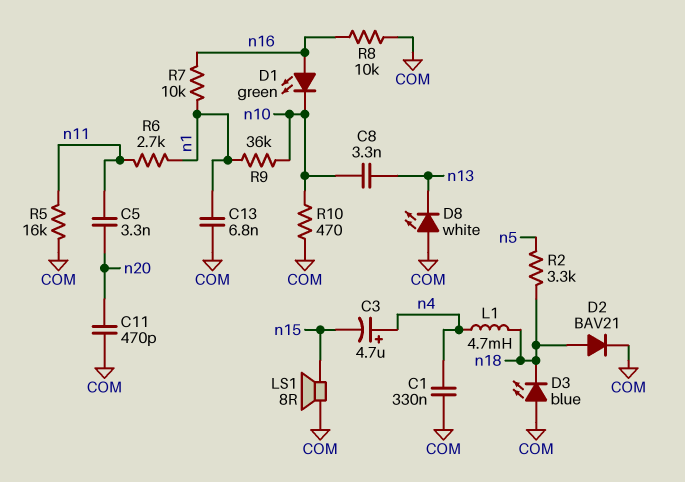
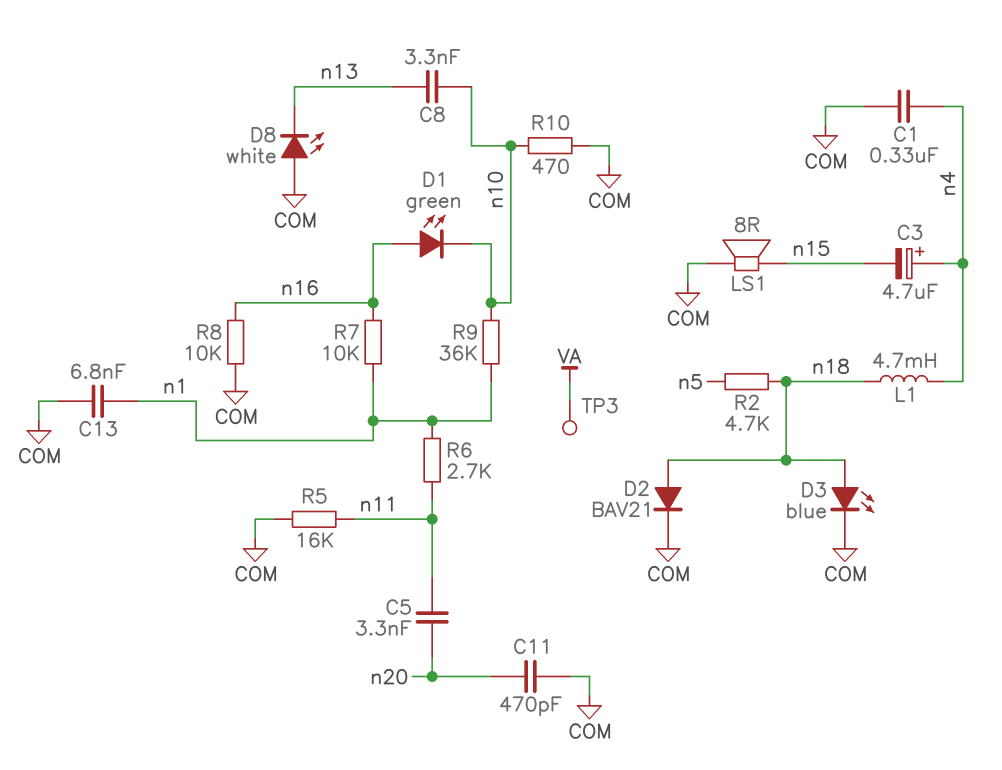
D3: LED blue (A COM, K n18) -> LED blue (A n18, K COM)
R2: 3.3k (n5, n18) -> 4.7k (n5, n18)
TP3: none -> test point (VA)

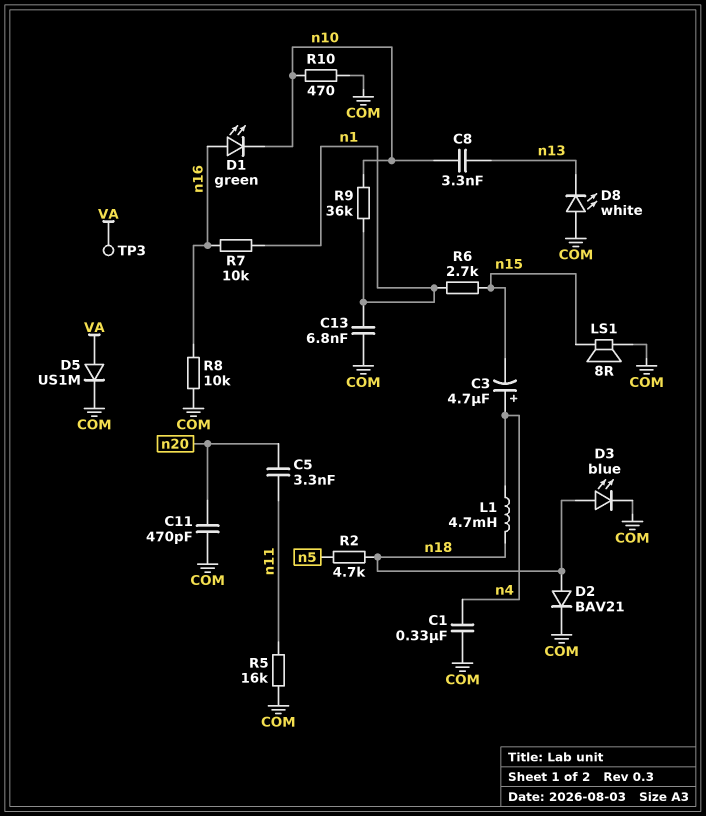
D5: none -> diode US1M (A VA, K COM)
R6: 2.7k (n1, n11) -> 2.7k (n1, n15)

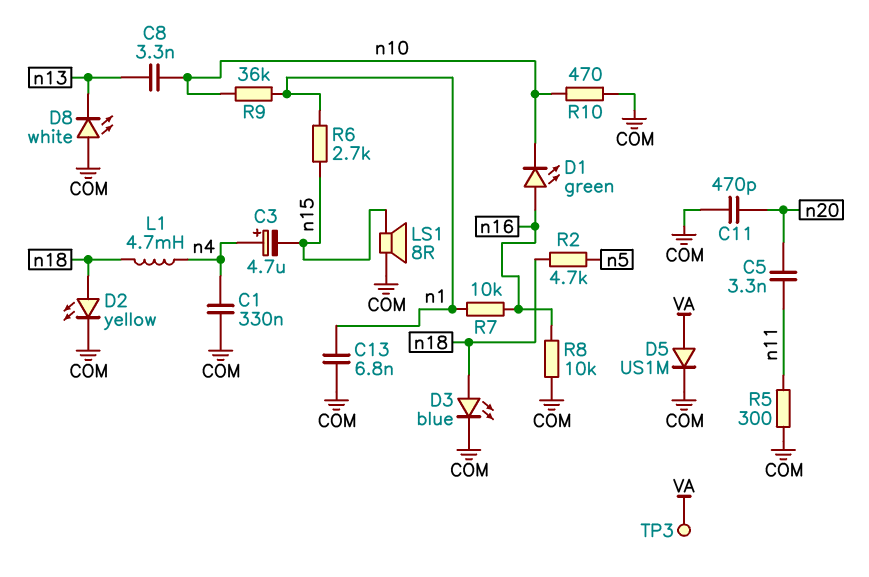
D2: diode BAV21 (A n18, K COM) -> LED yellow (A n18, K COM)
R5: 16k (COM, n11) -> 300 (COM, n11)

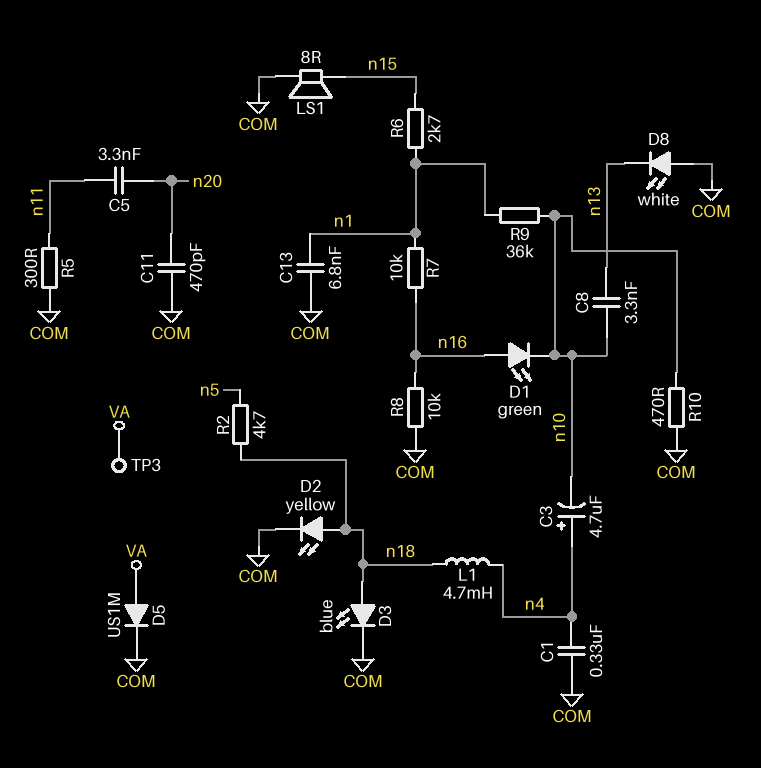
C3: 4.7uF (plus n4, minus n15) -> 4.7uF (plus n4, minus n10)

